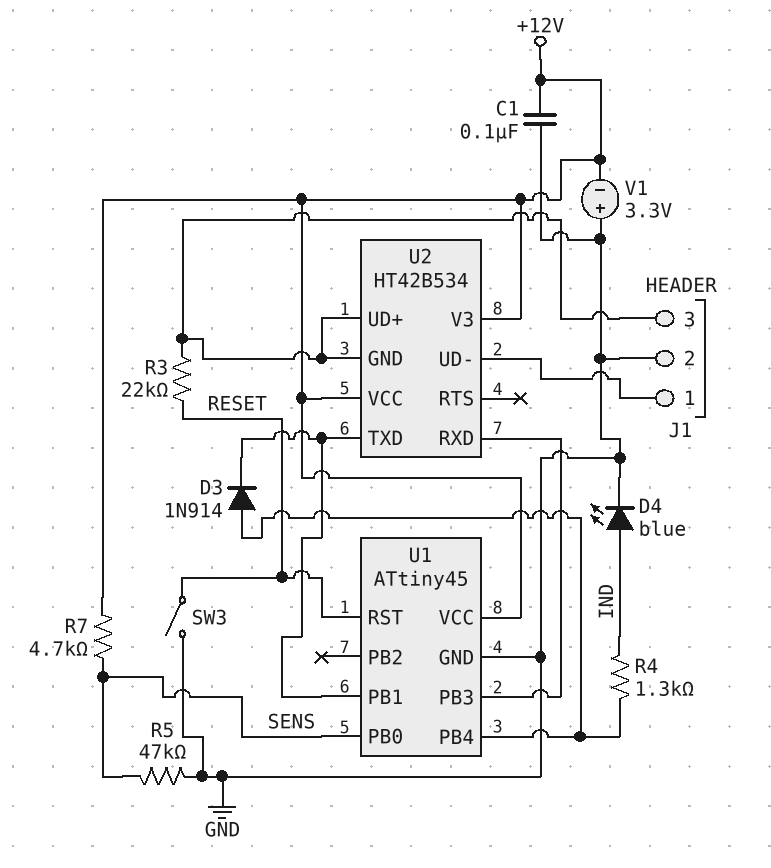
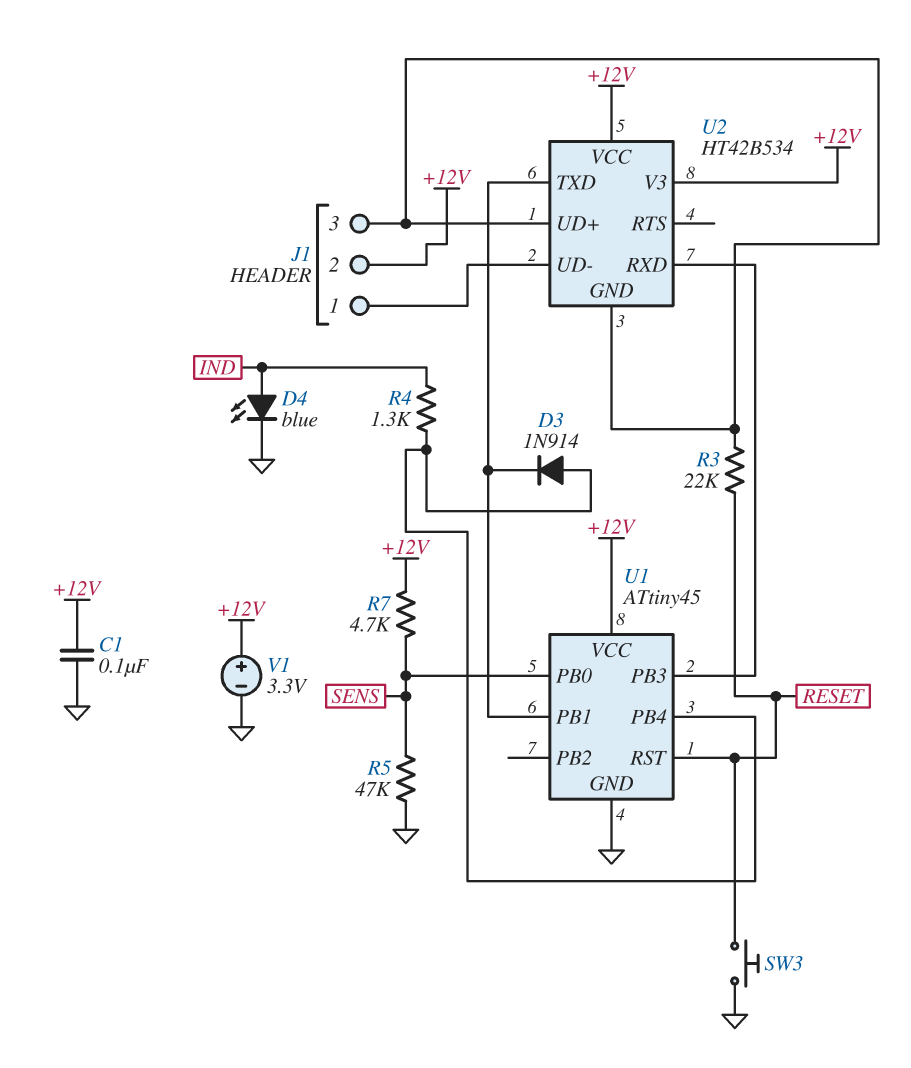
J1 pin 2: GND -> +12V
SW3: switch (GND, RESET) -> button (GND, RESET)
V1: 3.3V (plus GND, minus +12V) -> 3.3V (plus +12V, minus GND)

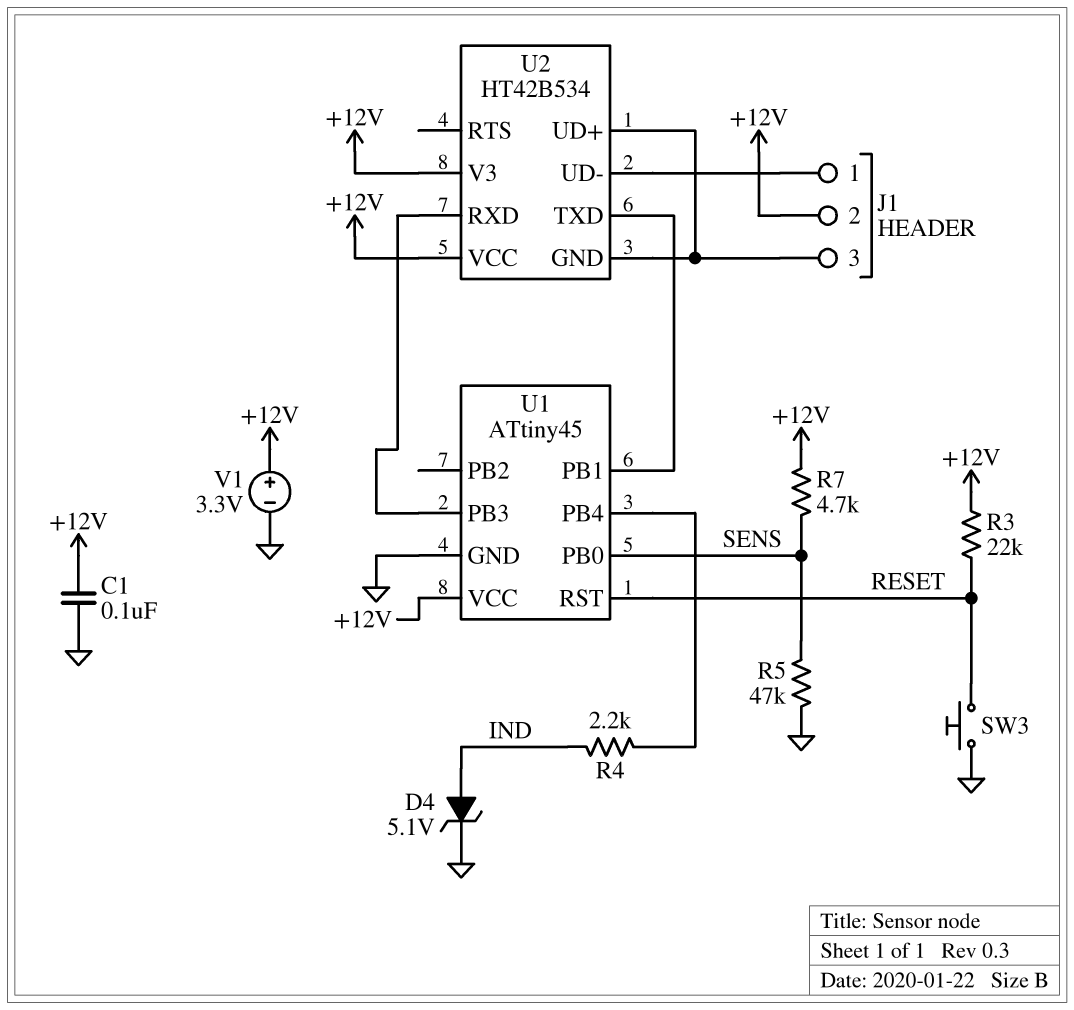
D3: diode 1N914 (A U1/PB4, K U1/PB1) -> none
D4: LED blue (A IND, K GND) -> zener 5.1V (A IND, K GND)
R3: 22k (J1/3, RESET) -> 22k (+12V, RESET)
R4: 1.3k (IND, U1/PB4) -> 2.2k (IND, U1/PB4)

